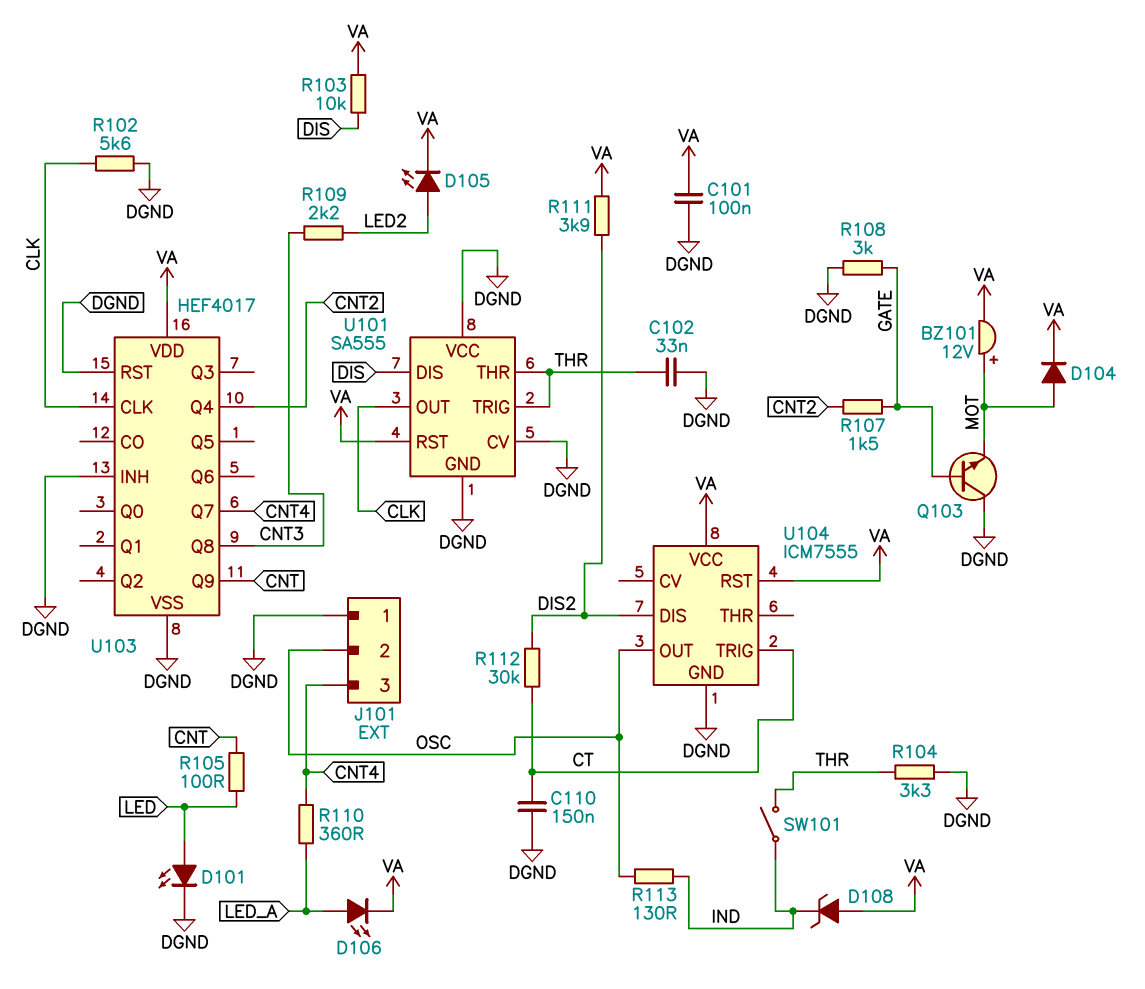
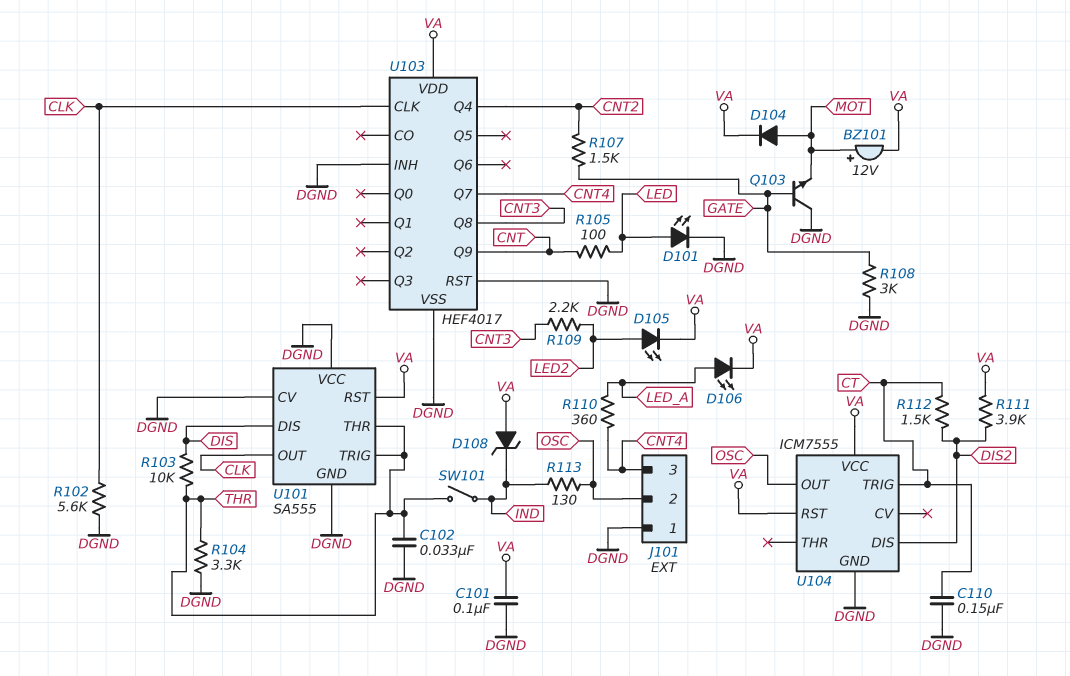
R103: 10k (DIS, VA) -> 10k (DIS, THR)
R112: 30k (CT, DIS2) -> 1.5k (CT, DIS2)

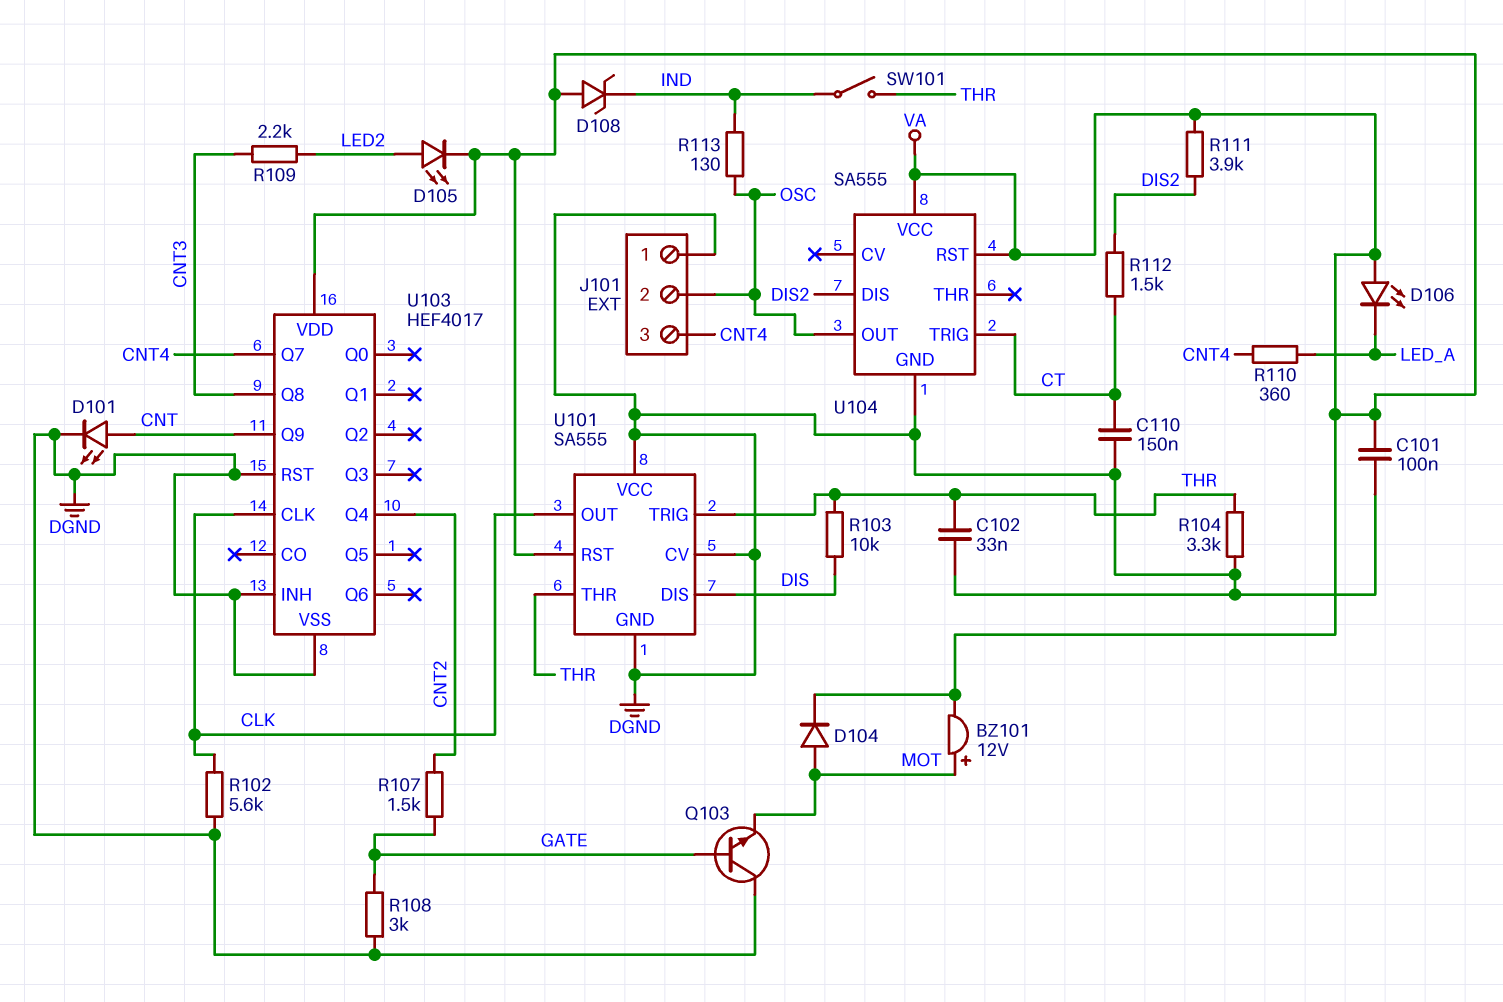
D101: LED (A LED, K DGND) -> LED (A CNT, K DGND)
D106: LED (A LED_A, K VA) -> LED (A VA, K LED_A)
R105: 100 (CNT, LED) -> none
U104: ICM7555 -> SA555

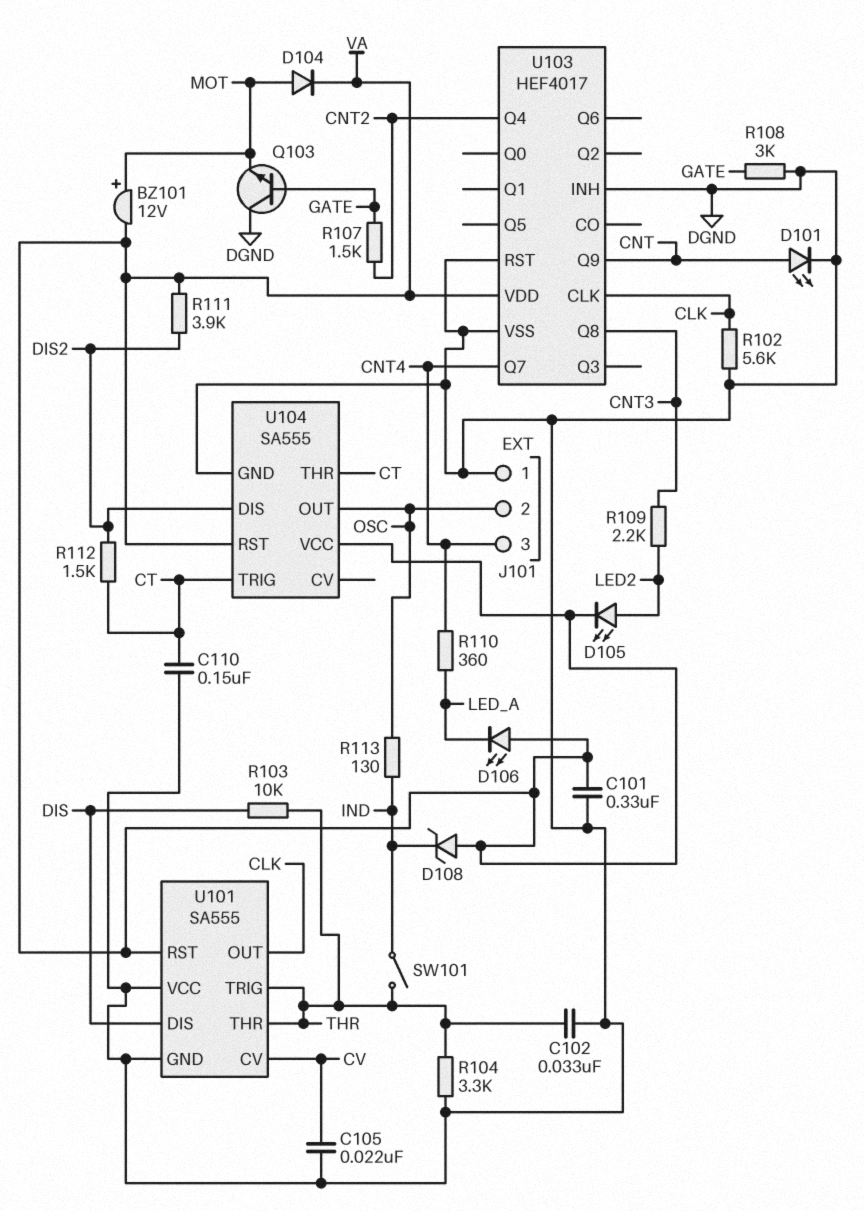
C101: 100nF (DGND, VA) -> 330nF (DGND, VA)
C105: none -> 22nF (CV, DGND)
U101 pin CV: DGND -> CV
U104 pin THR: none -> CT

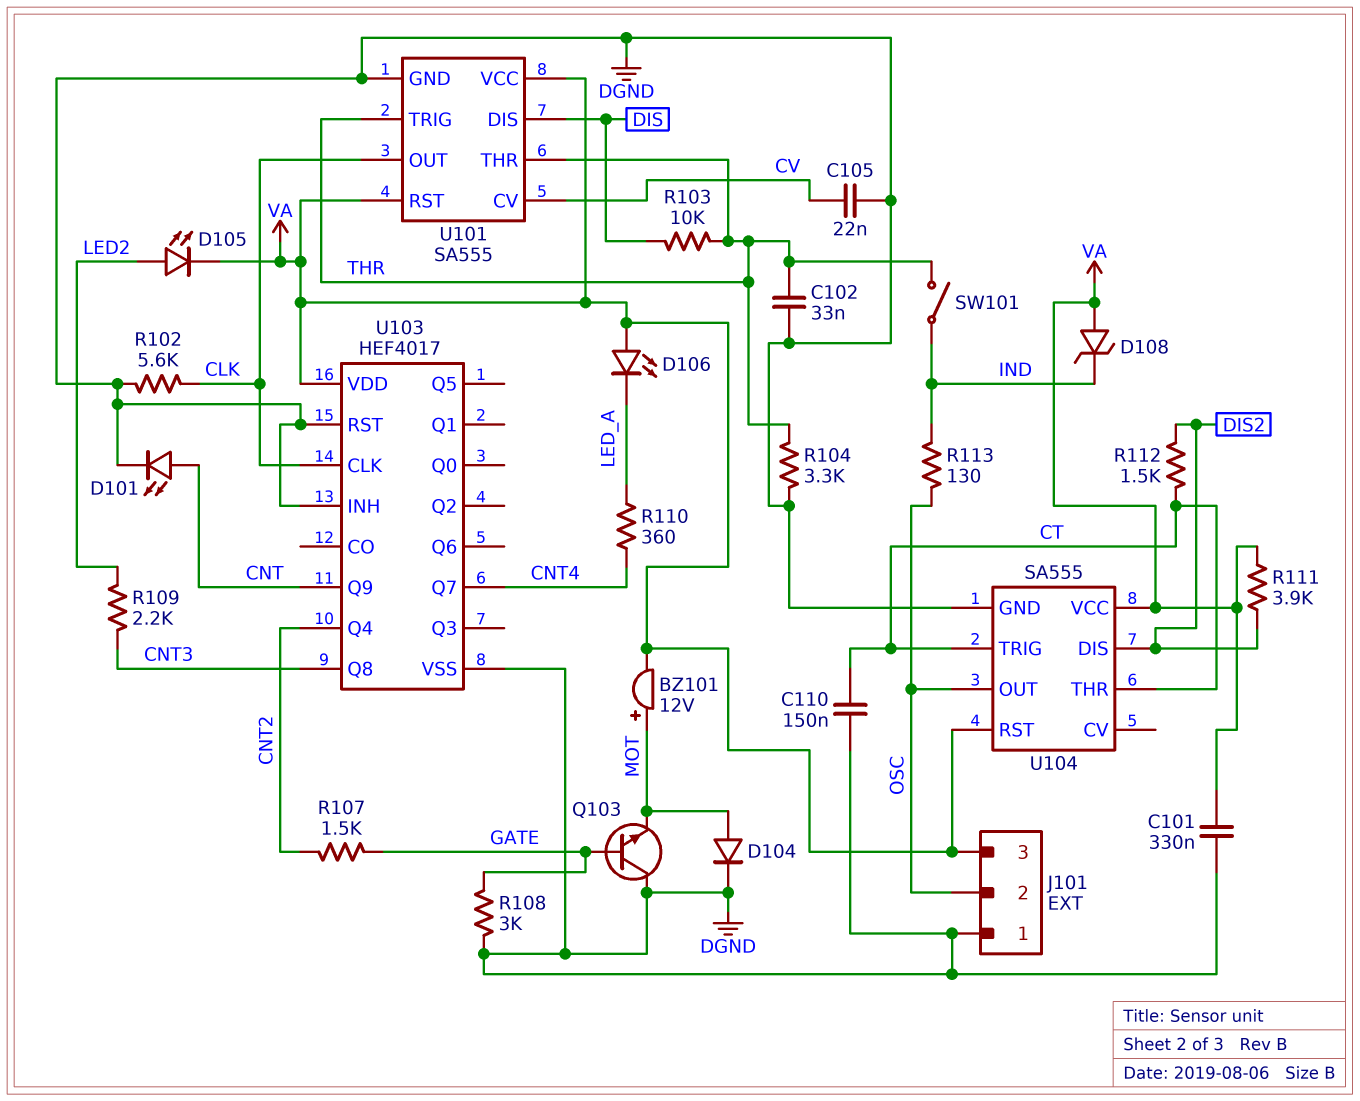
D104: diode (A MOT, K VA) -> diode (A MOT, K DGND)
J101 pin 3: CNT4 -> VA
U101 pin VCC: DGND -> VA

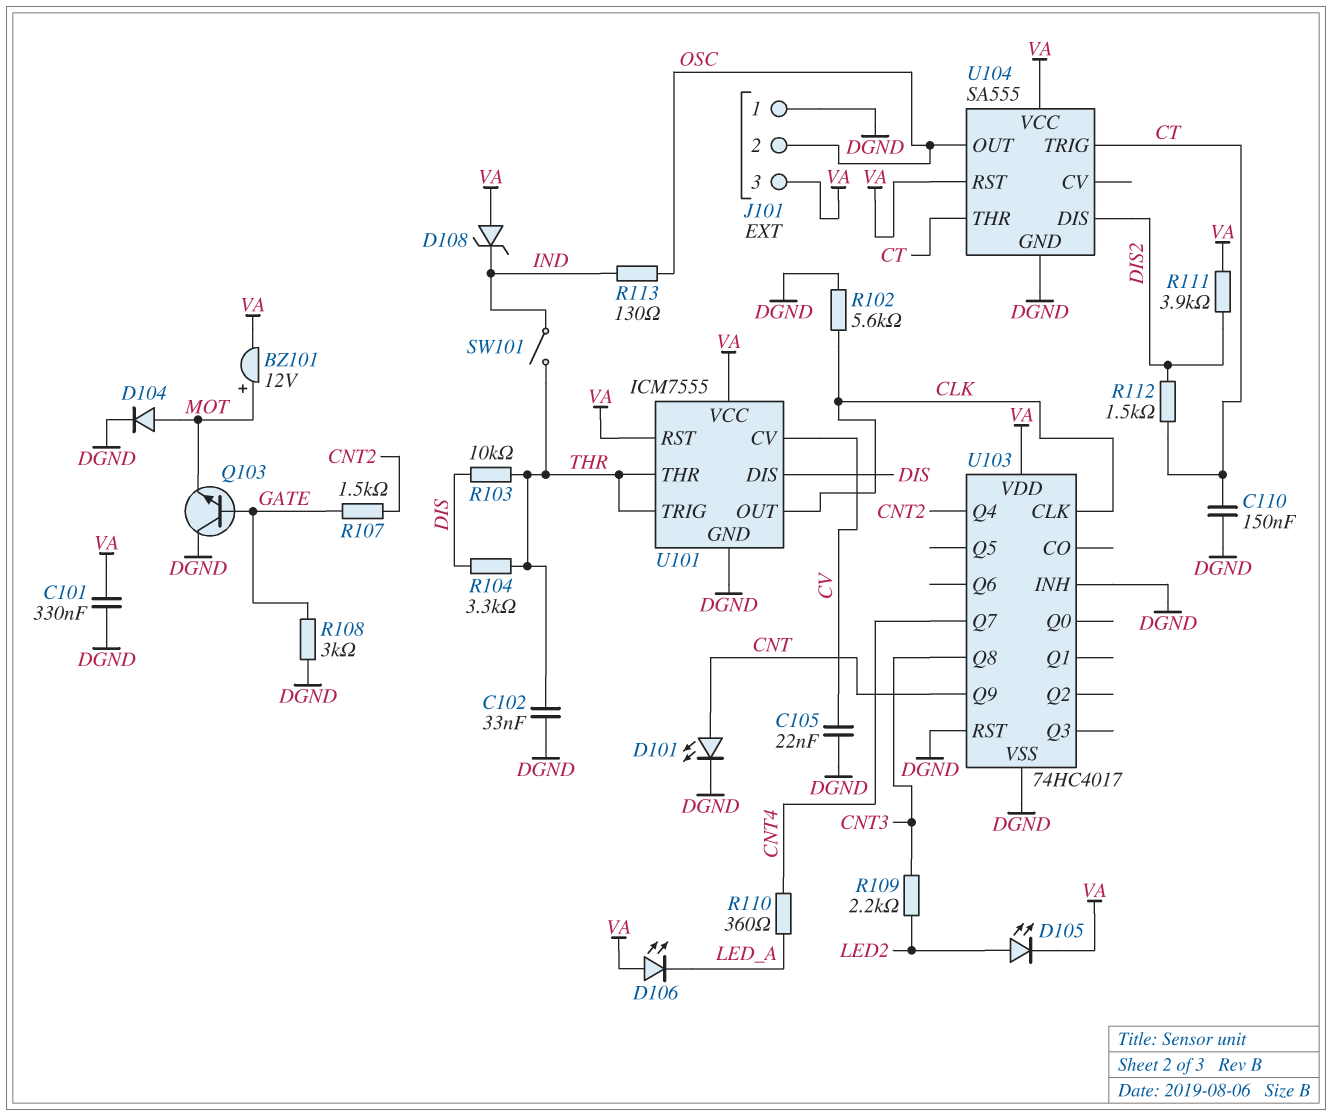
R104: 3.3k (DGND, THR) -> 3.3k (DIS, THR)
U101: SA555 -> ICM7555
U103: HEF4017 -> 74HC4017

